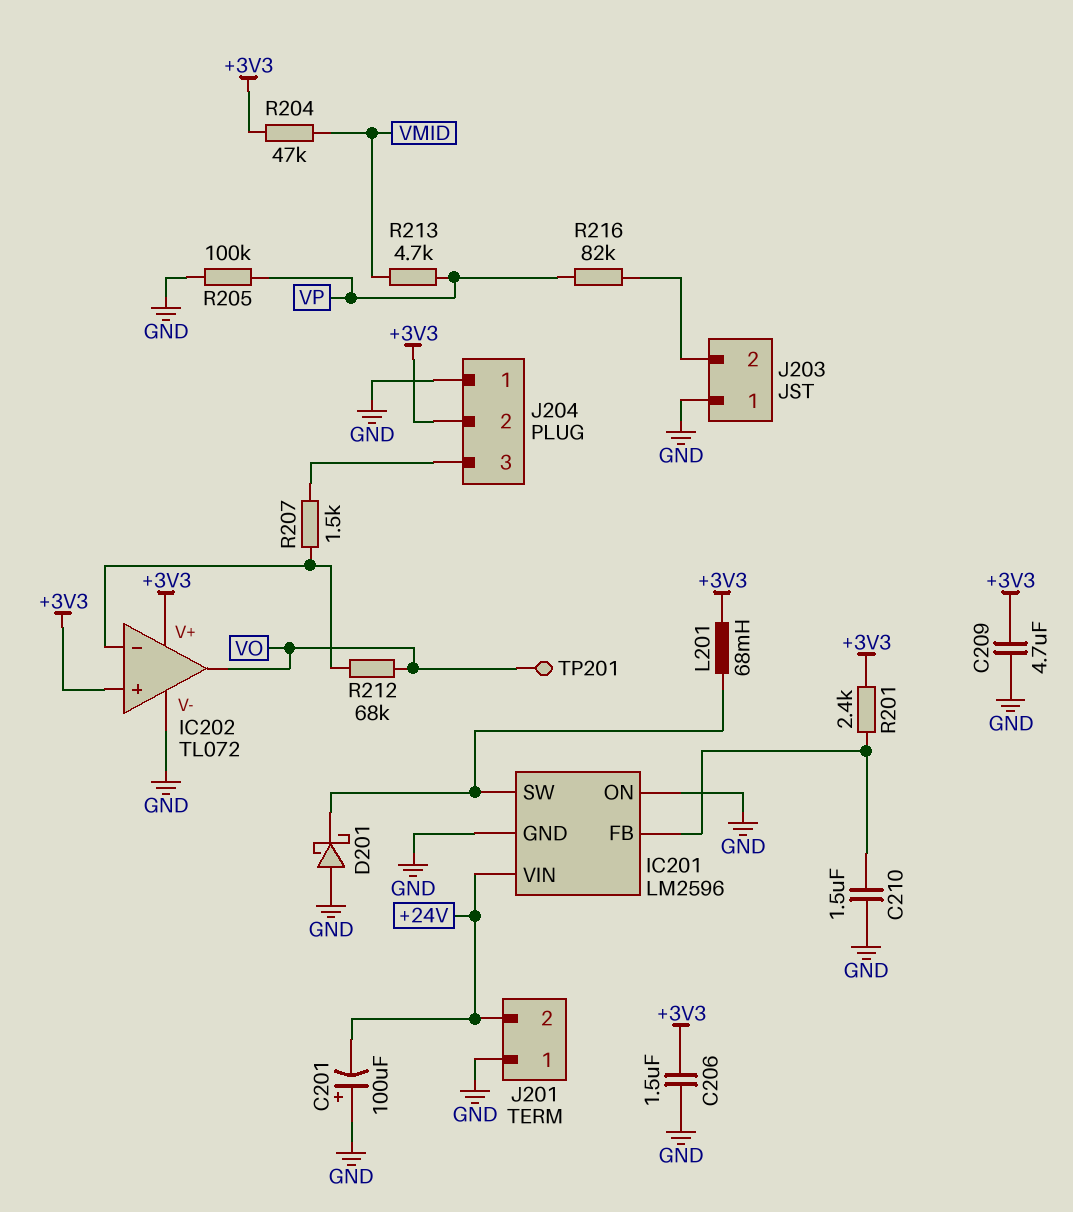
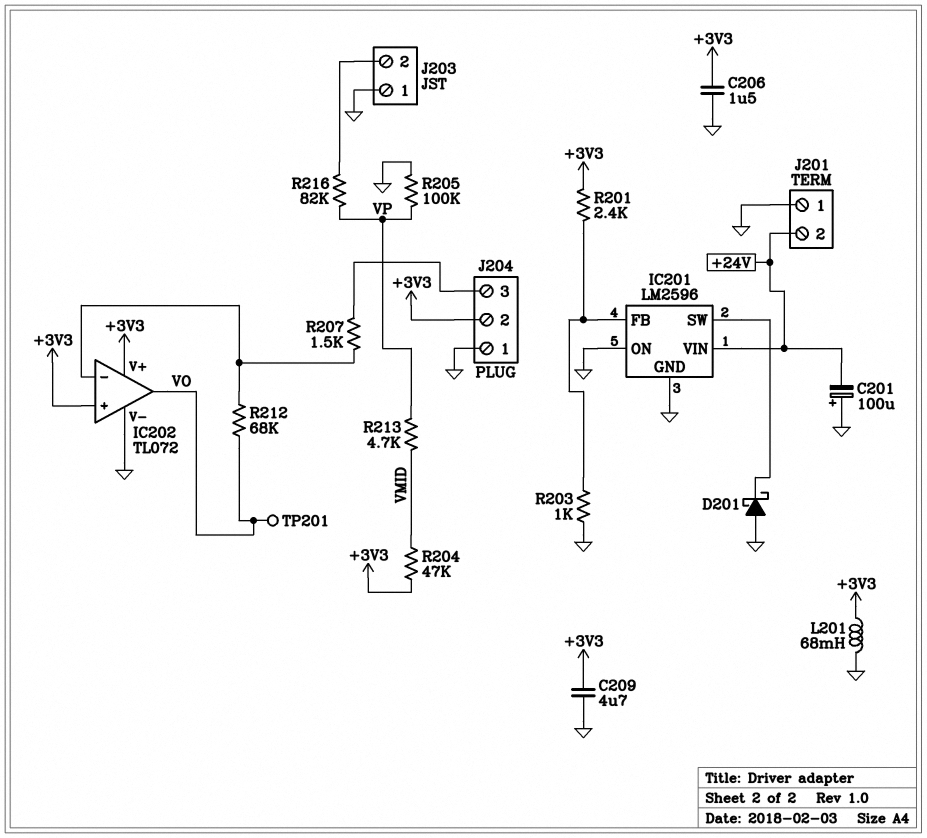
C210: 1.5uF (GND, IC201/FB) -> none
L201: 68mH (+3V3, IC201/SW) -> 68mH (+3V3, GND)
R203: none -> 1k (GND, IC201/FB)

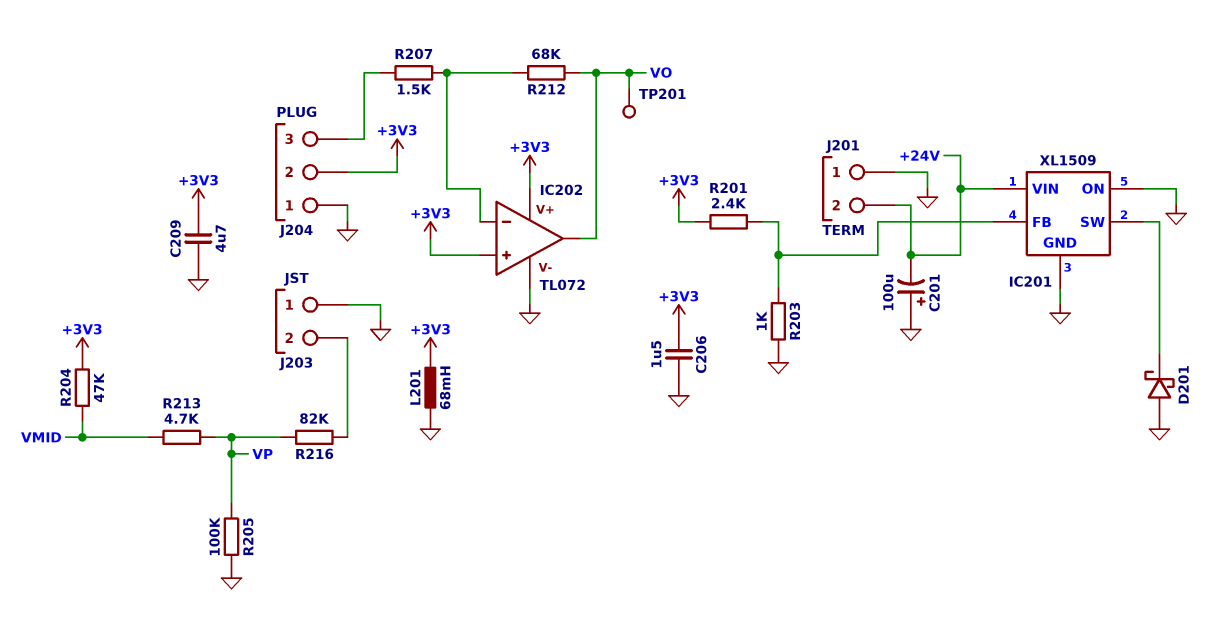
IC201: LM2596 -> XL1509

